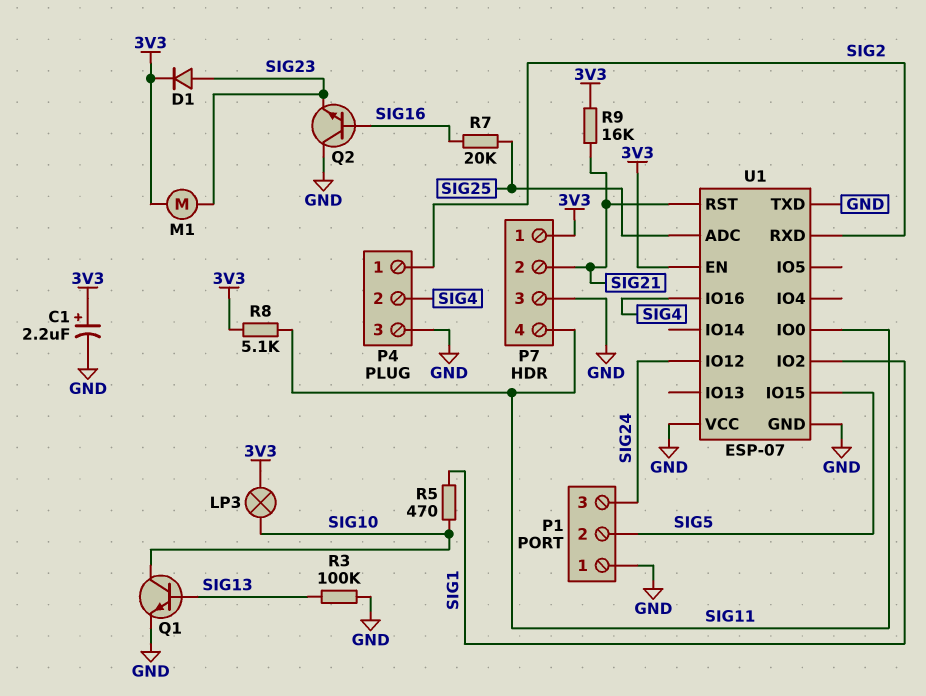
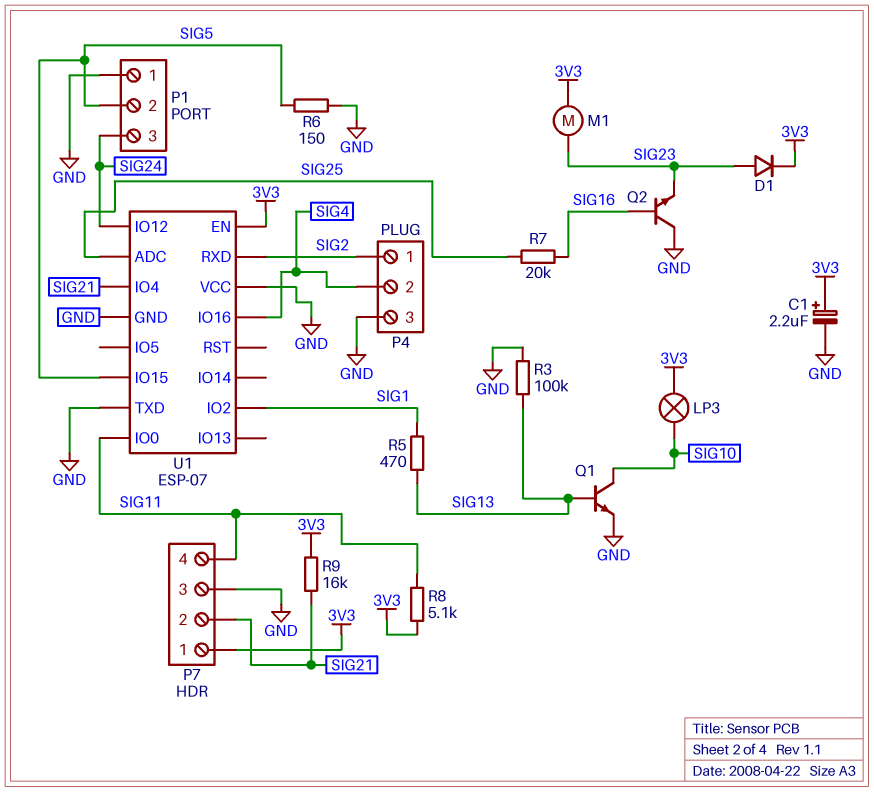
R5: 470 (SIG1, SIG10) -> 470 (SIG1, SIG13)
R6: none -> 150 (GND, SIG5)
U1 pin IO4: none -> SIG21
U1 pin RST: SIG21 -> none

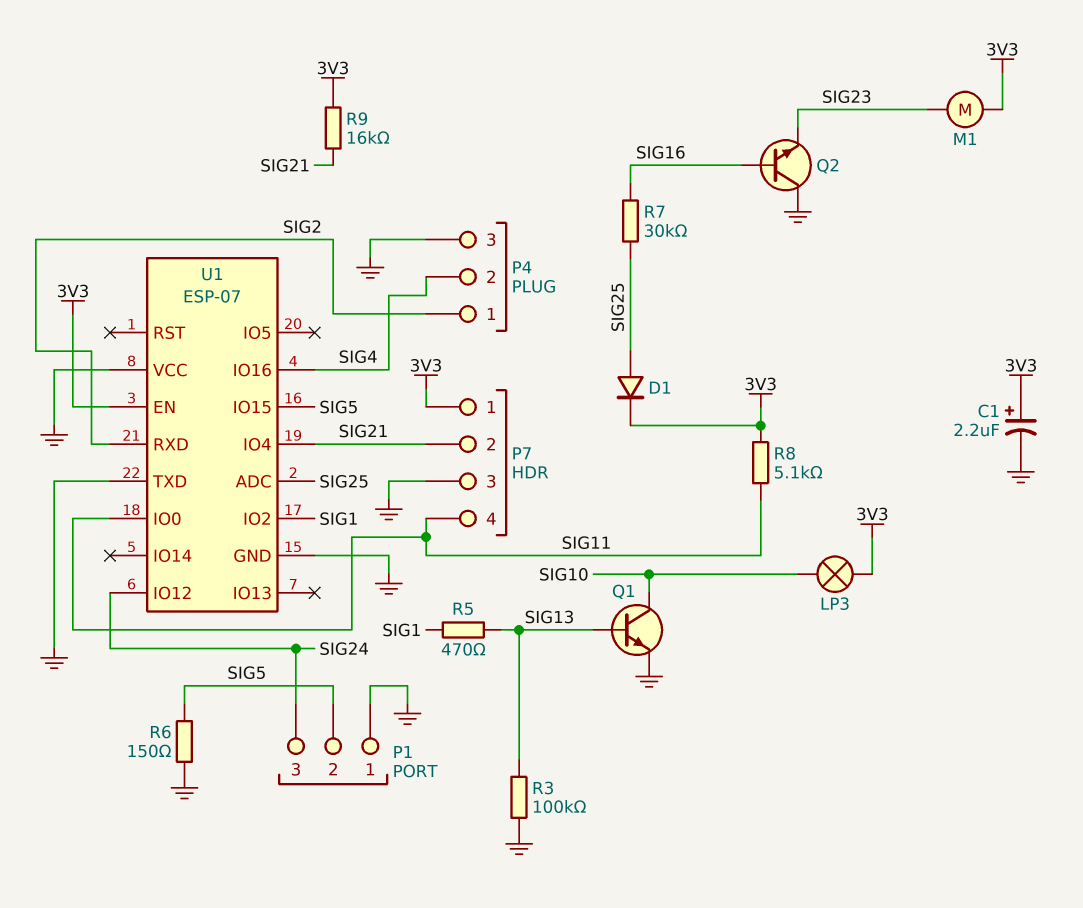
D1: diode (A SIG23, K 3V3) -> diode (A SIG25, K 3V3)
R7: 20k (SIG16, SIG25) -> 30k (SIG16, SIG25)

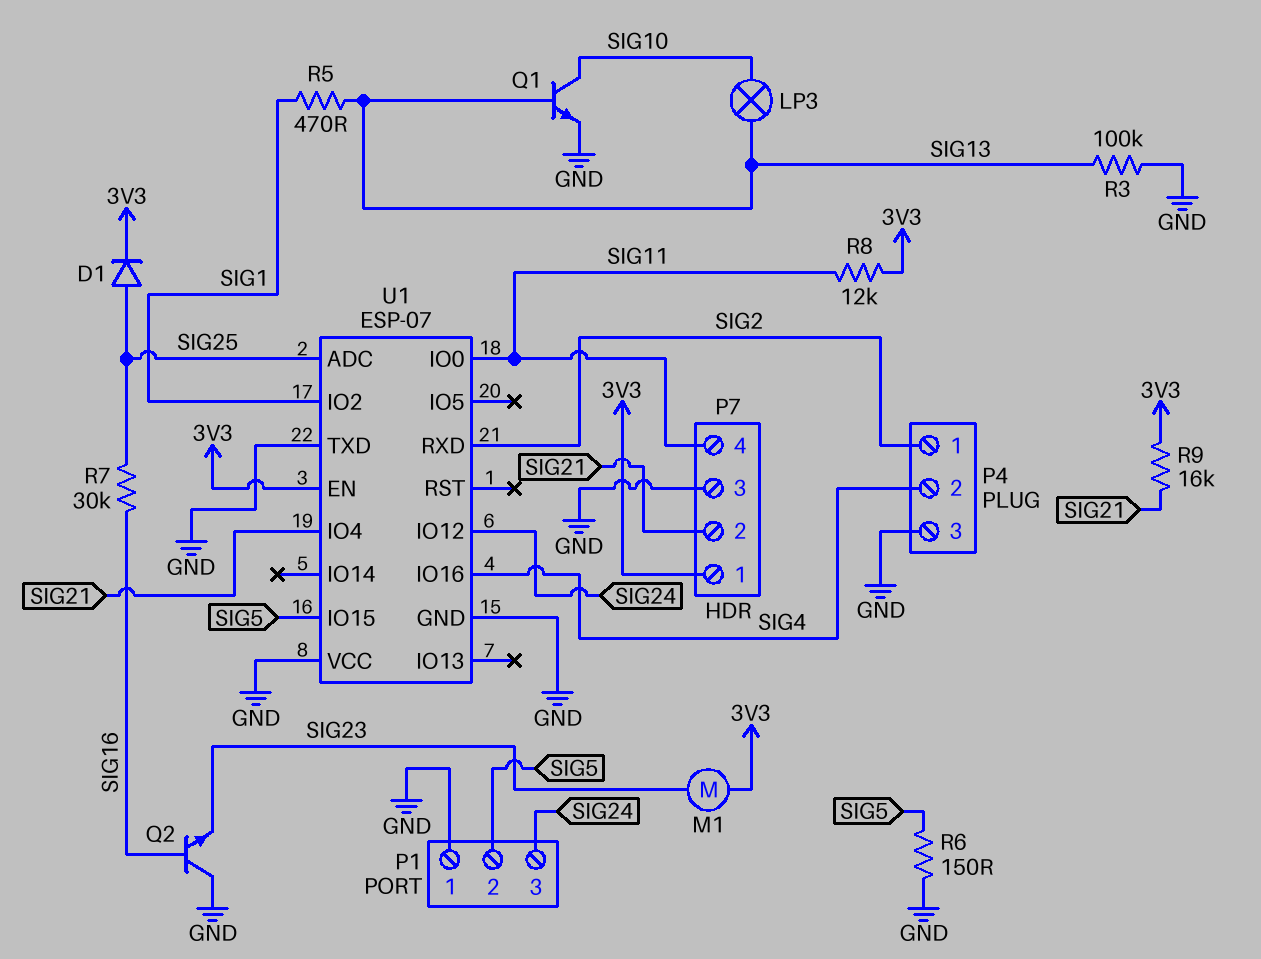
C1: 2.2uF (plus 3V3, minus GND) -> none
LP3: lamp (3V3, SIG10) -> lamp (SIG10, SIG13)
R8: 5.1k (3V3, SIG11) -> 12k (3V3, SIG11)

